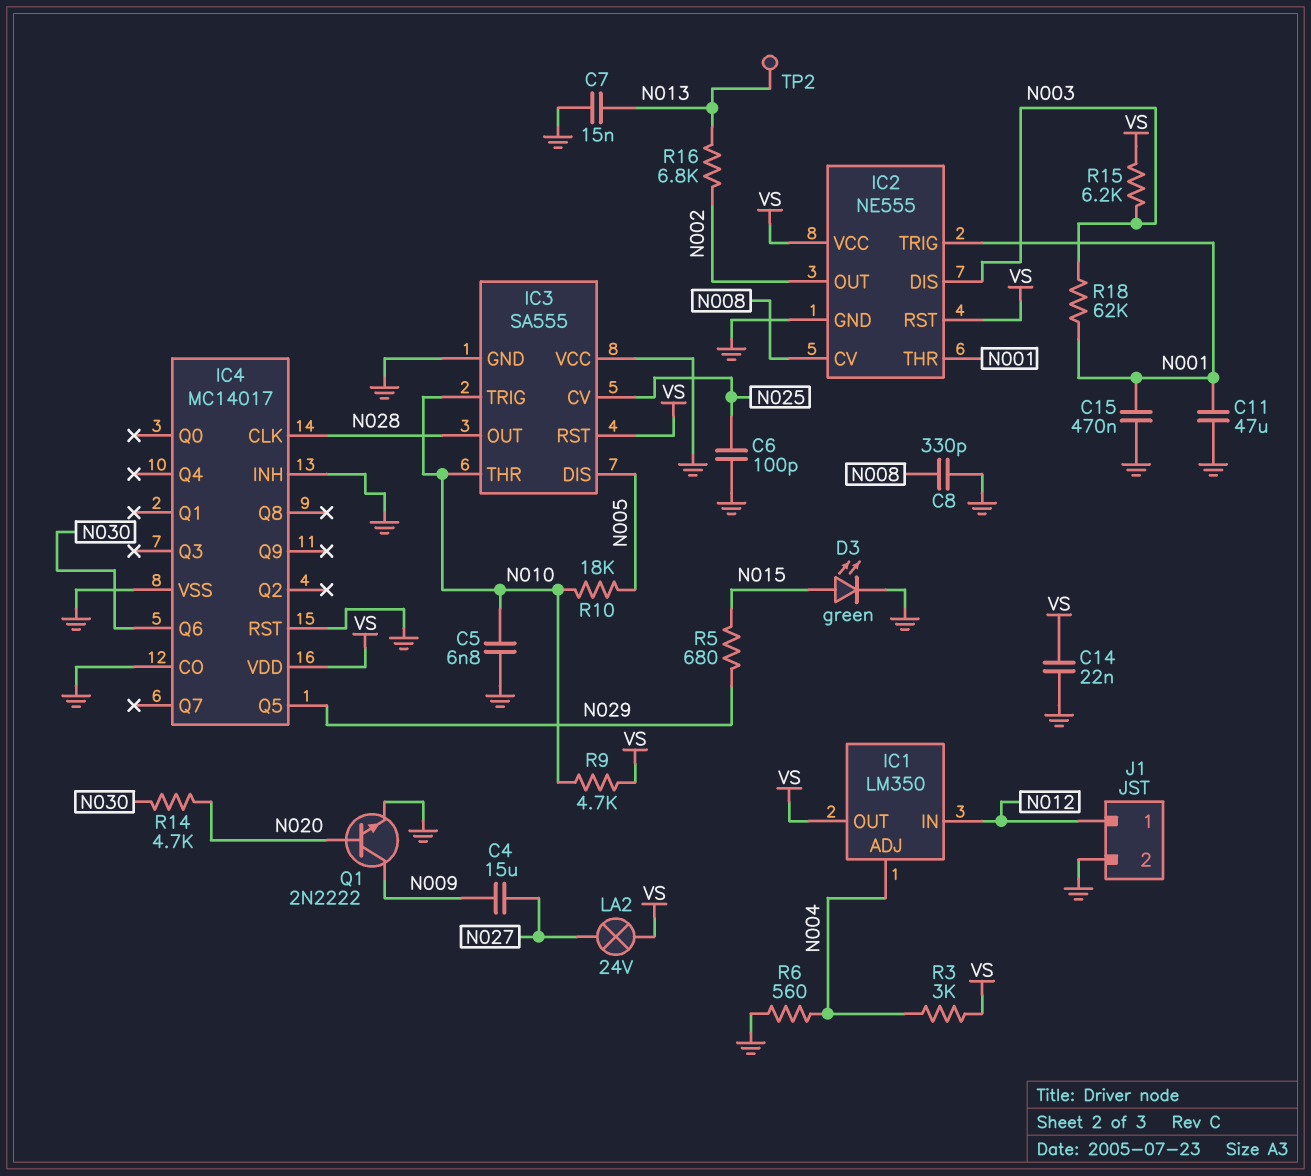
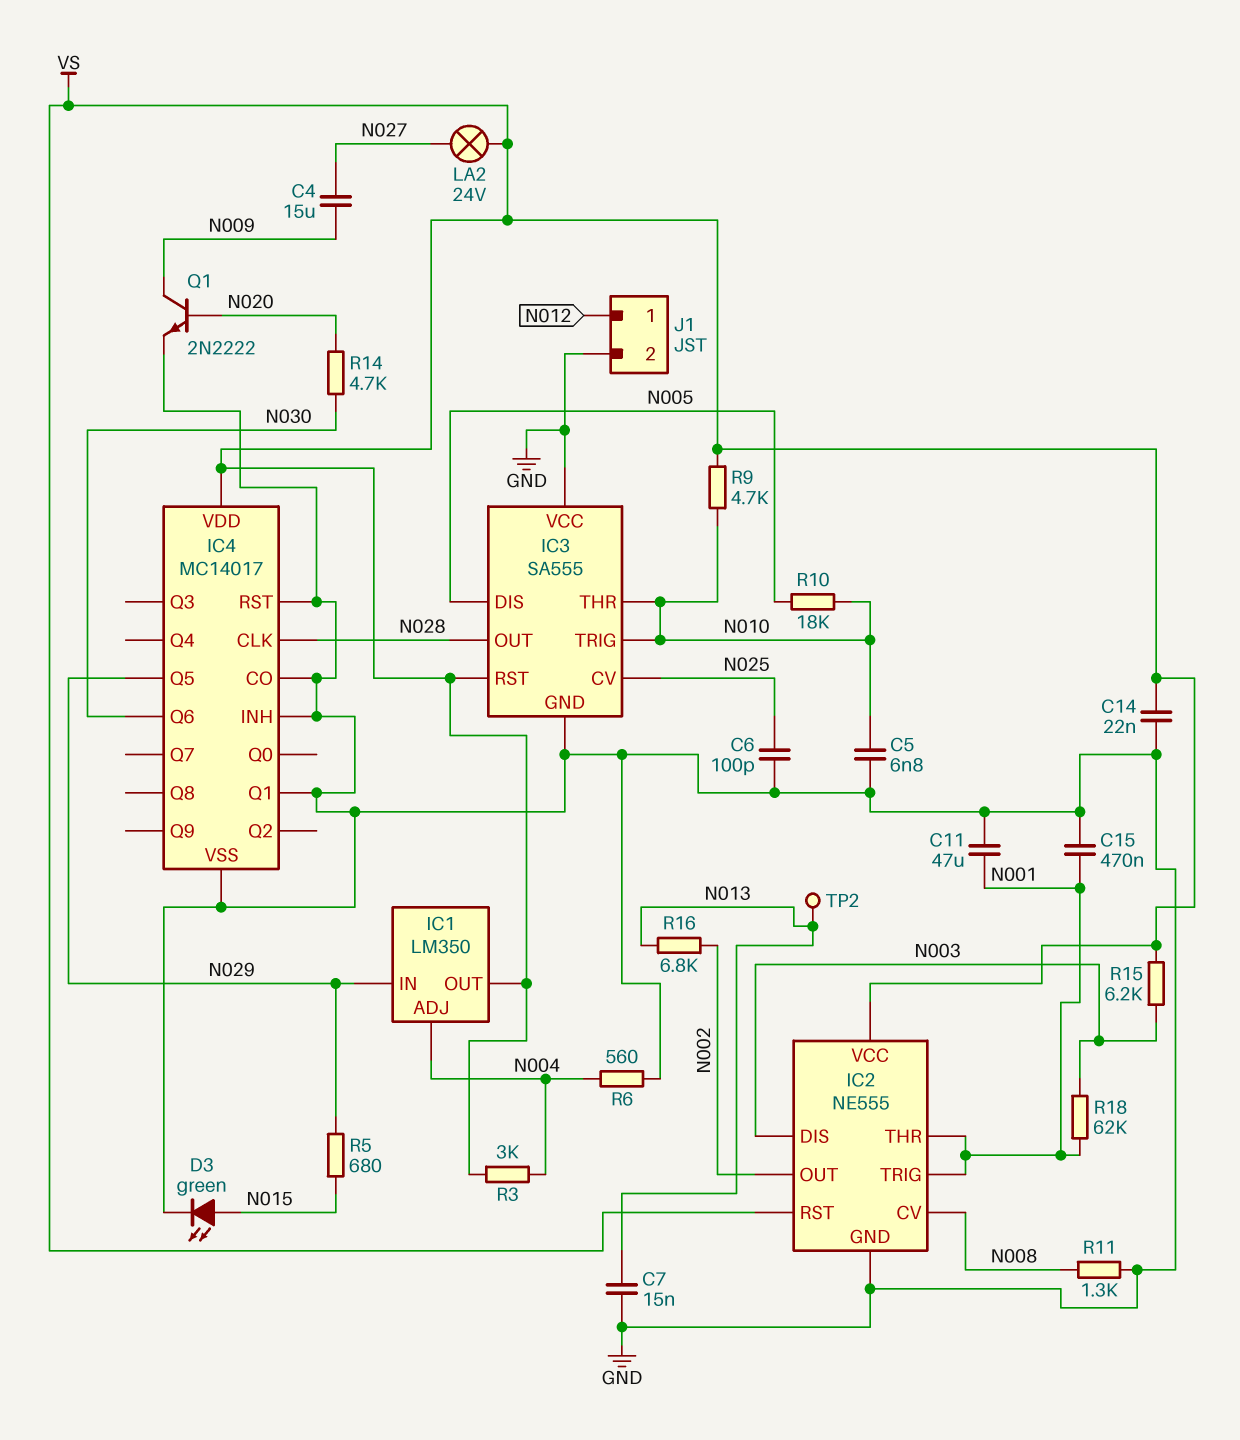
C8: 330pF (GND, N008) -> none
IC1 pin IN: N012 -> N029
IC4 pin Q1: none -> GND
R11: none -> 1.3k (GND, N008)

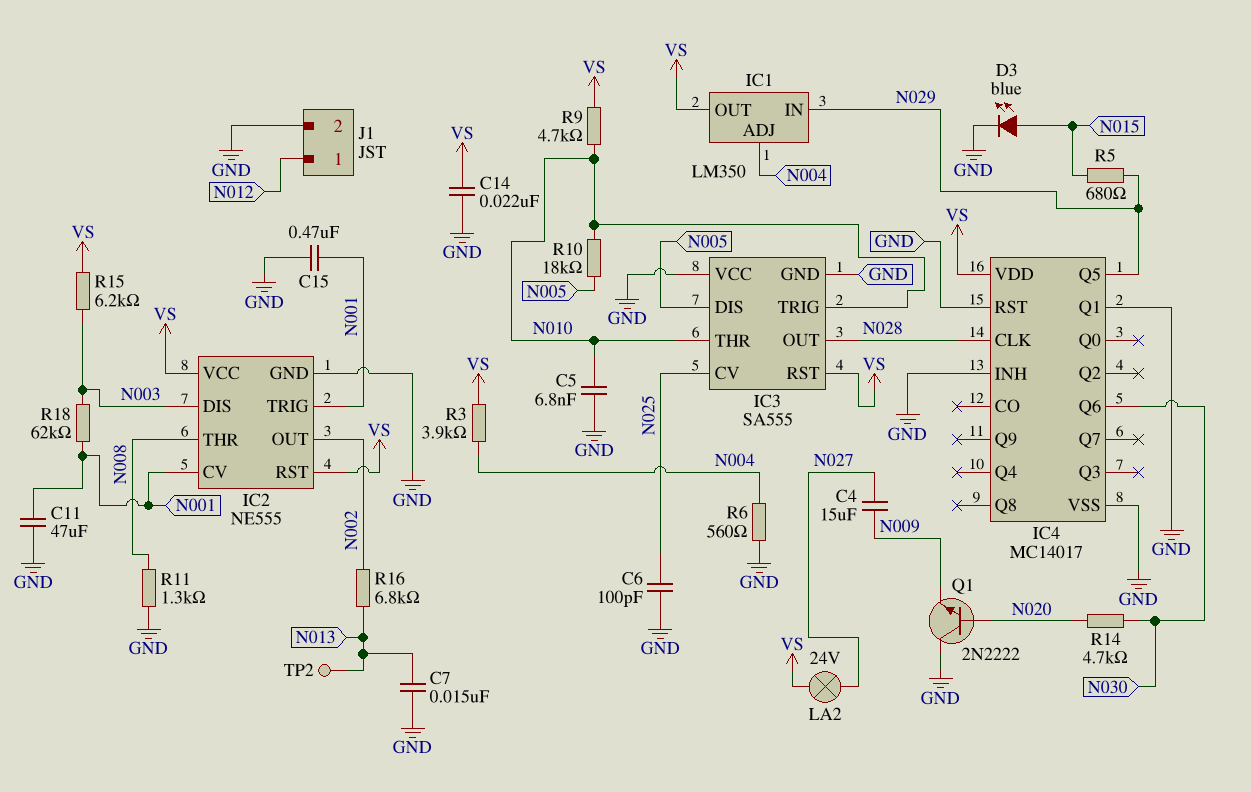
D3: LED green (A N015, K GND) -> LED blue (A N015, K GND)
IC2 pin CV: N008 -> N001
IC2 pin THR: N001 -> N008
IC4 pin CO: GND -> none
Q1: NPN 2N2222 (B N020, C N009, E GND) -> NPN 2N2222 (B N020, C GND, E N009)
R3: 3k (N004, VS) -> 3.9k (N004, VS)

